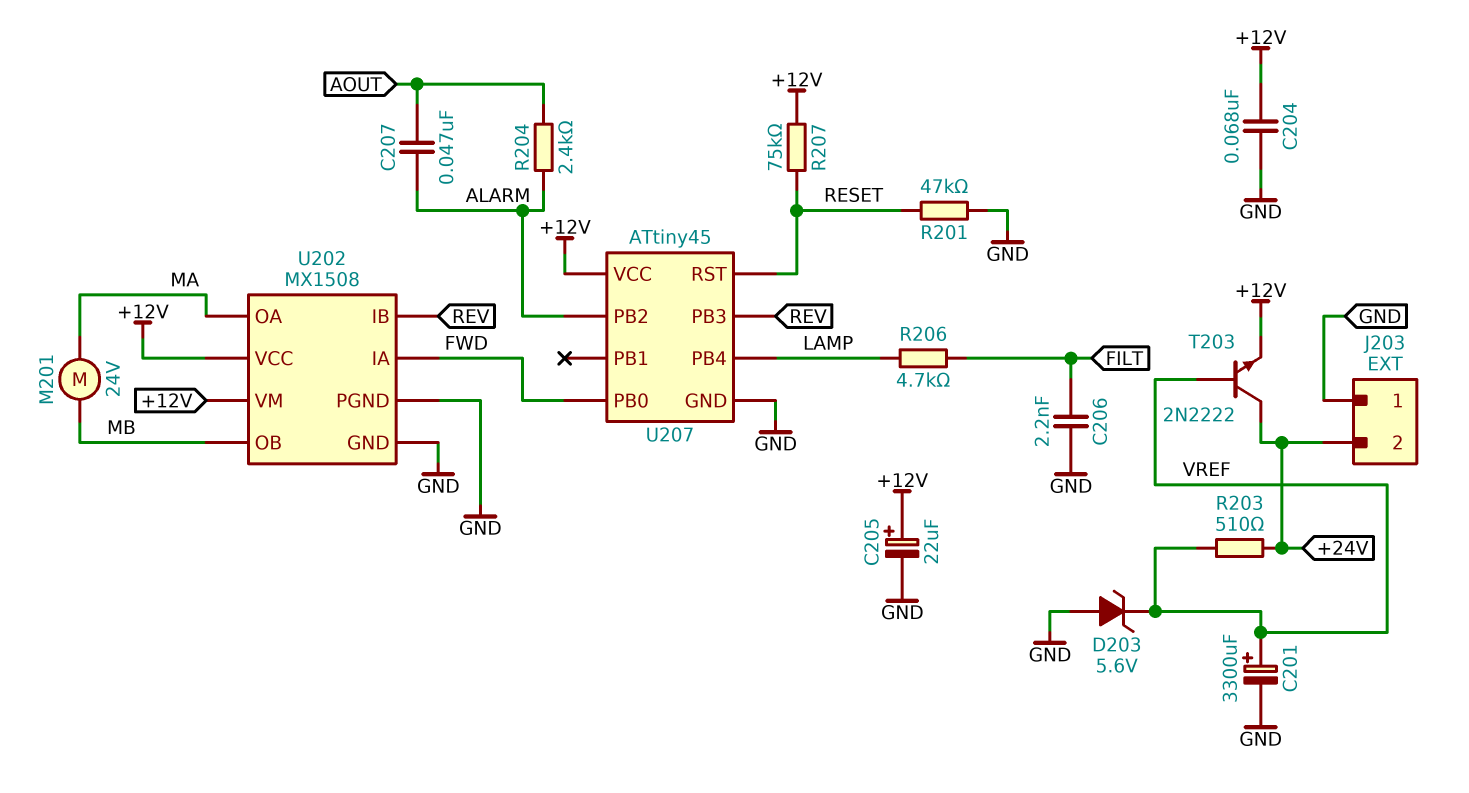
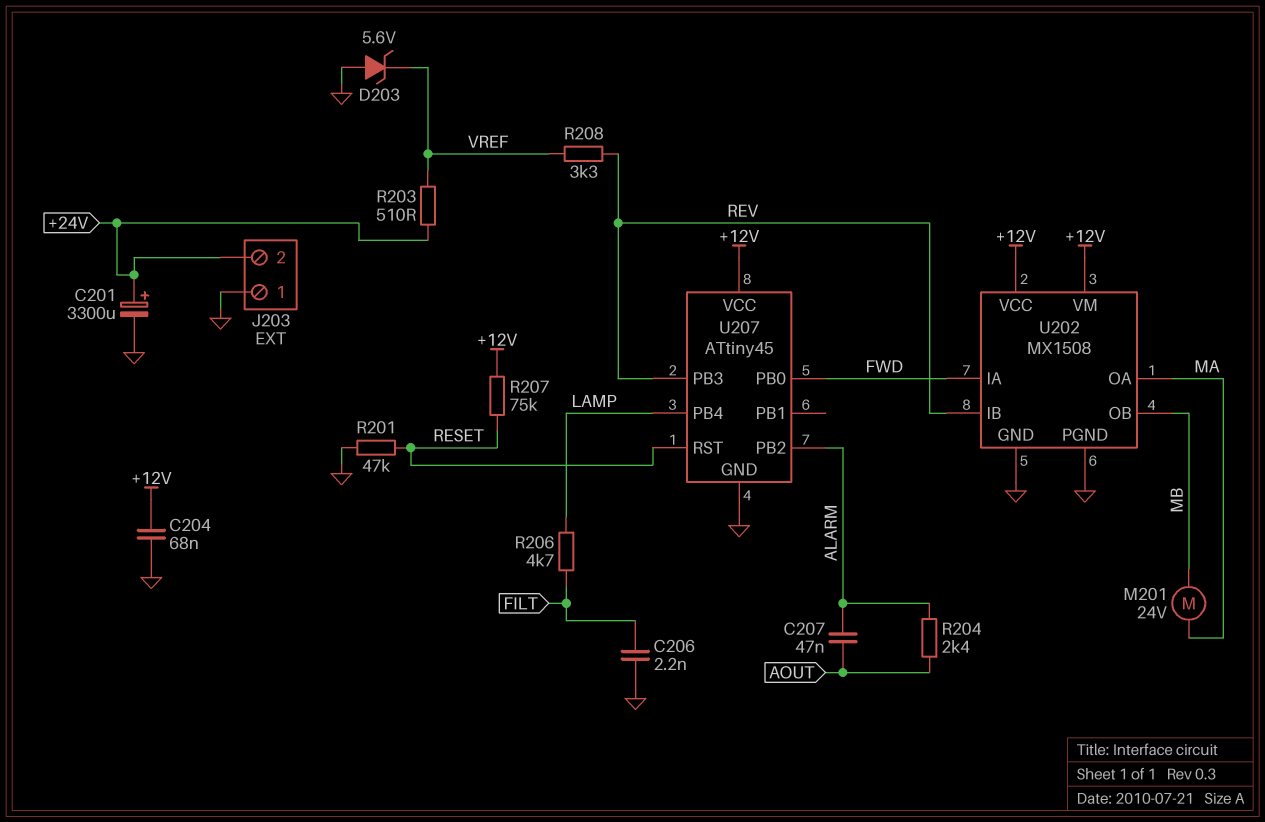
C201: 3300uF (plus VREF, minus GND) -> 3300uF (plus +24V, minus GND)
C205: 22uF (plus +12V, minus GND) -> none
R208: none -> 3.3k (REV, VREF)
T203: NPN 2N2222 (B VREF, C +24V, E +12V) -> none

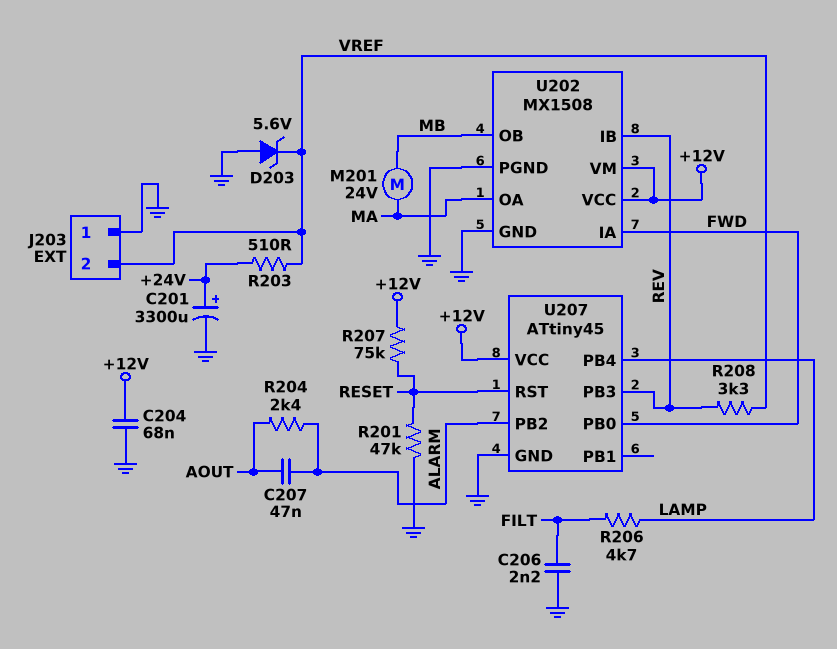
J203 pin 2: +24V -> VREF

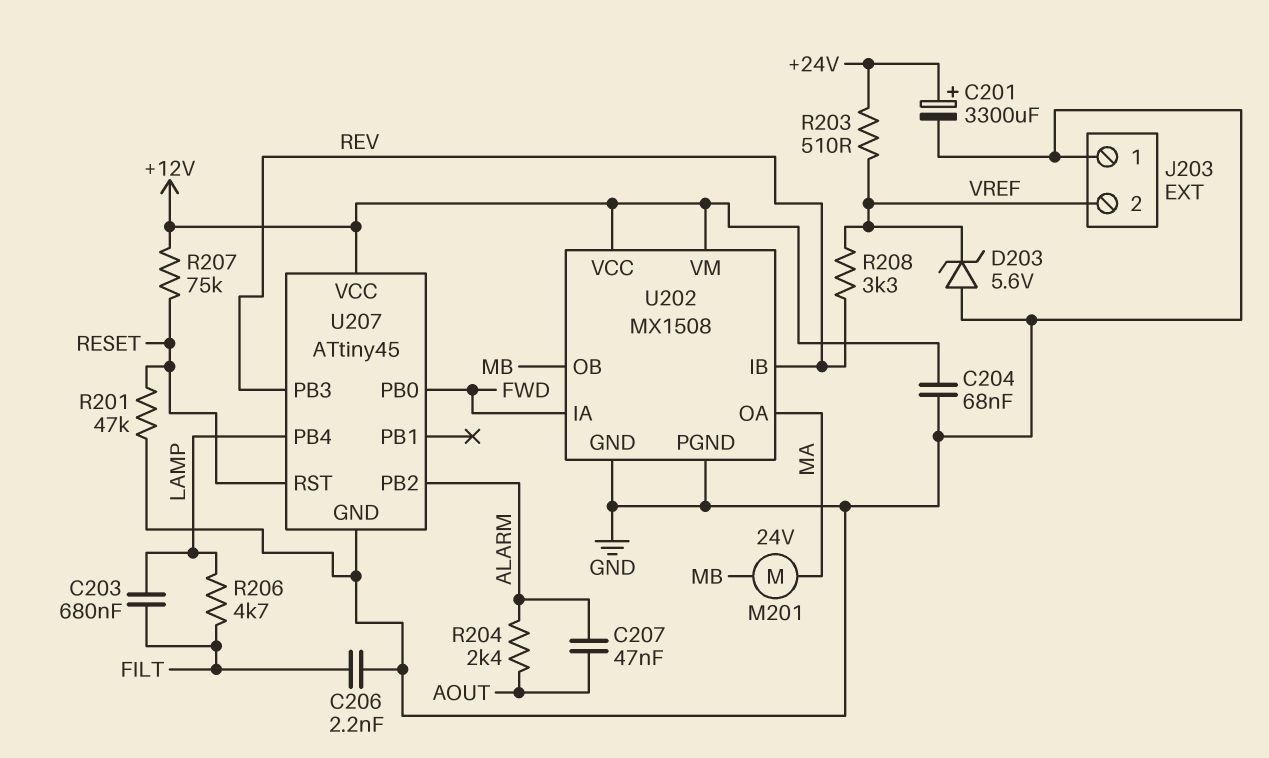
C203: none -> 680nF (FILT, LAMP)

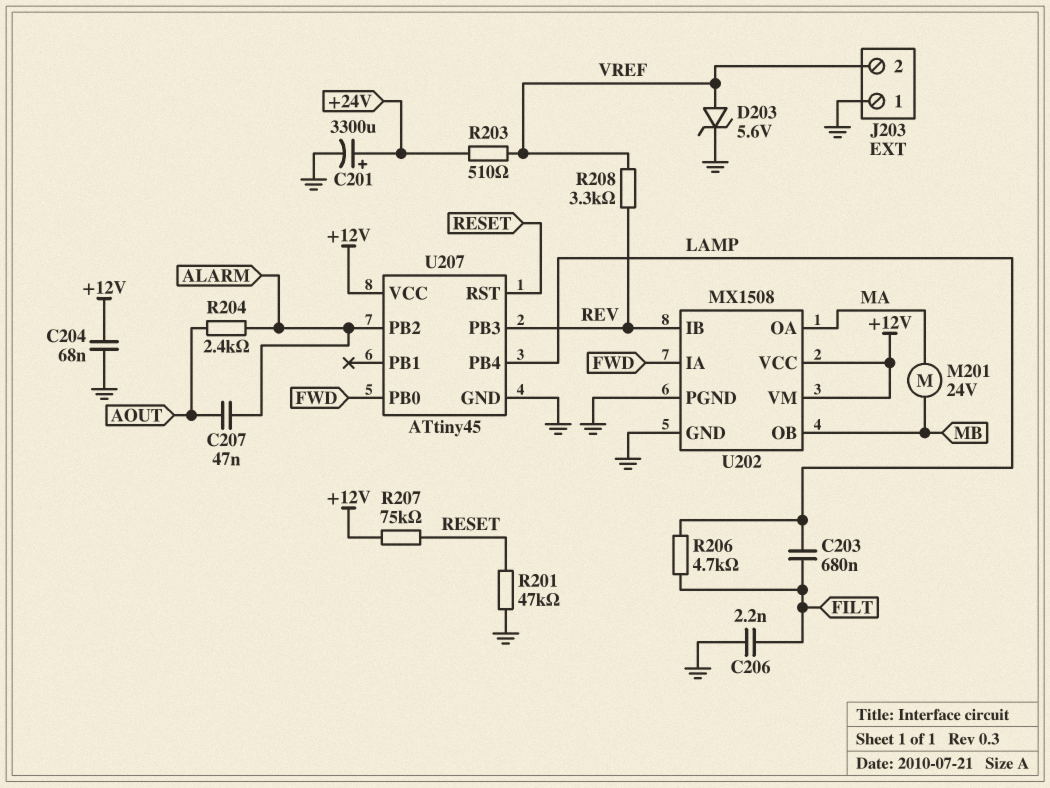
D203: zener 5.6V (A GND, K VREF) -> zener 5.6V (A VREF, K GND)

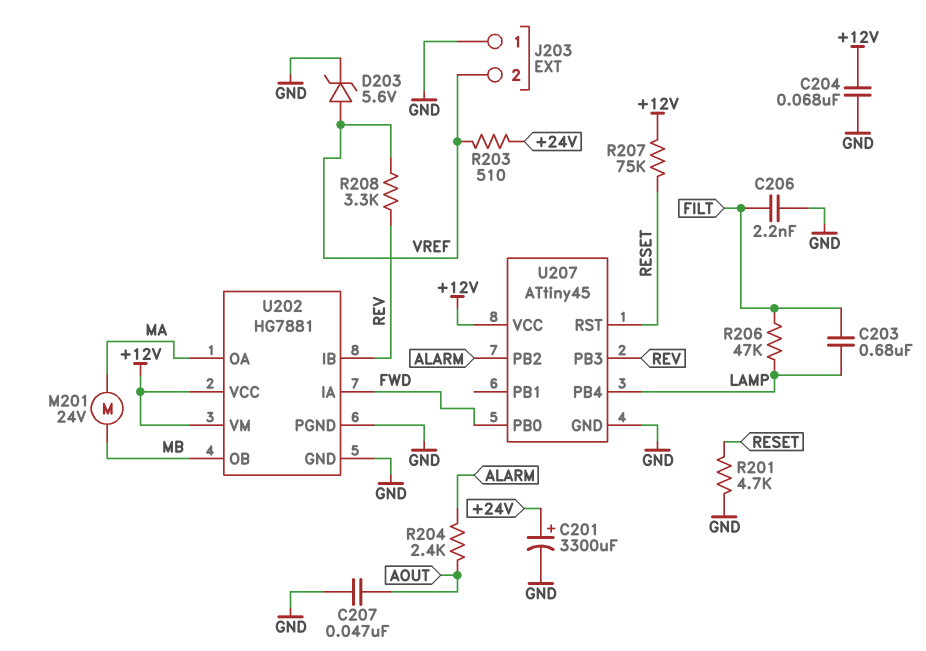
C207: 47nF (ALARM, AOUT) -> 47nF (AOUT, GND)
R201: 47k (GND, RESET) -> 4.7k (GND, RESET)
R206: 4.7k (FILT, LAMP) -> 47k (FILT, LAMP)
U202: MX1508 -> HG7881

